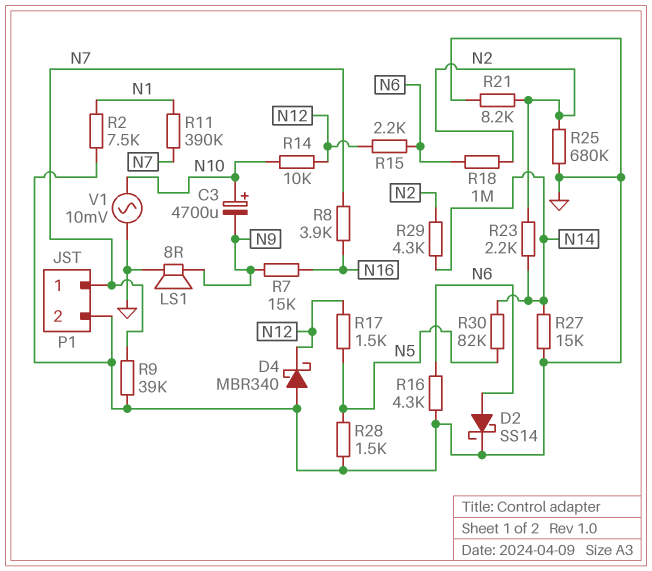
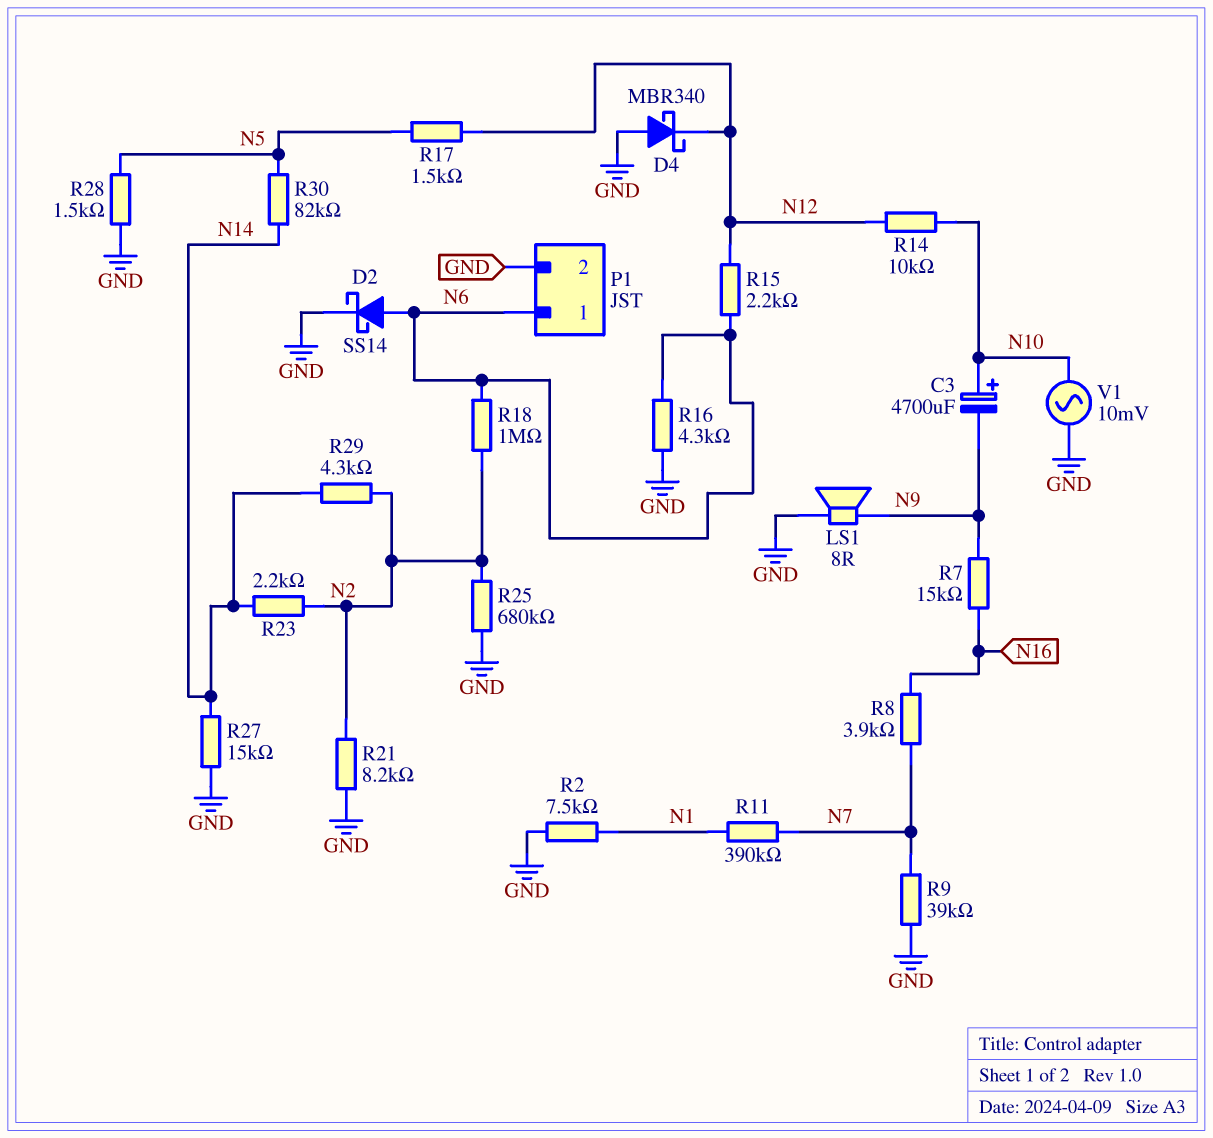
P1 pin 1: N7 -> N6

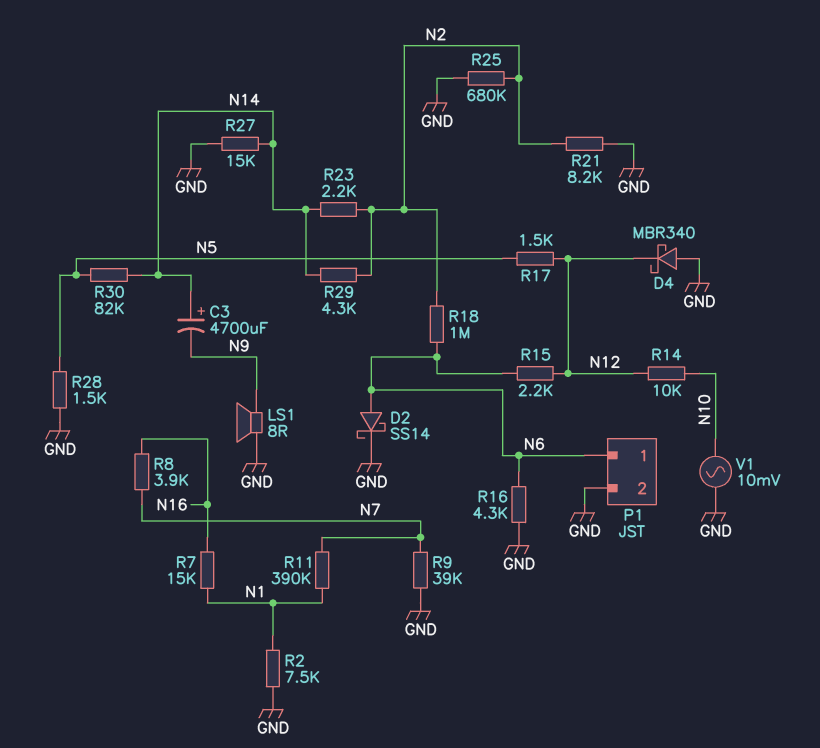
C3: 4700uF (plus N10, minus N9) -> 4700uF (plus N14, minus N9)
R7: 15k (N9, N16) -> 15k (N1, N16)

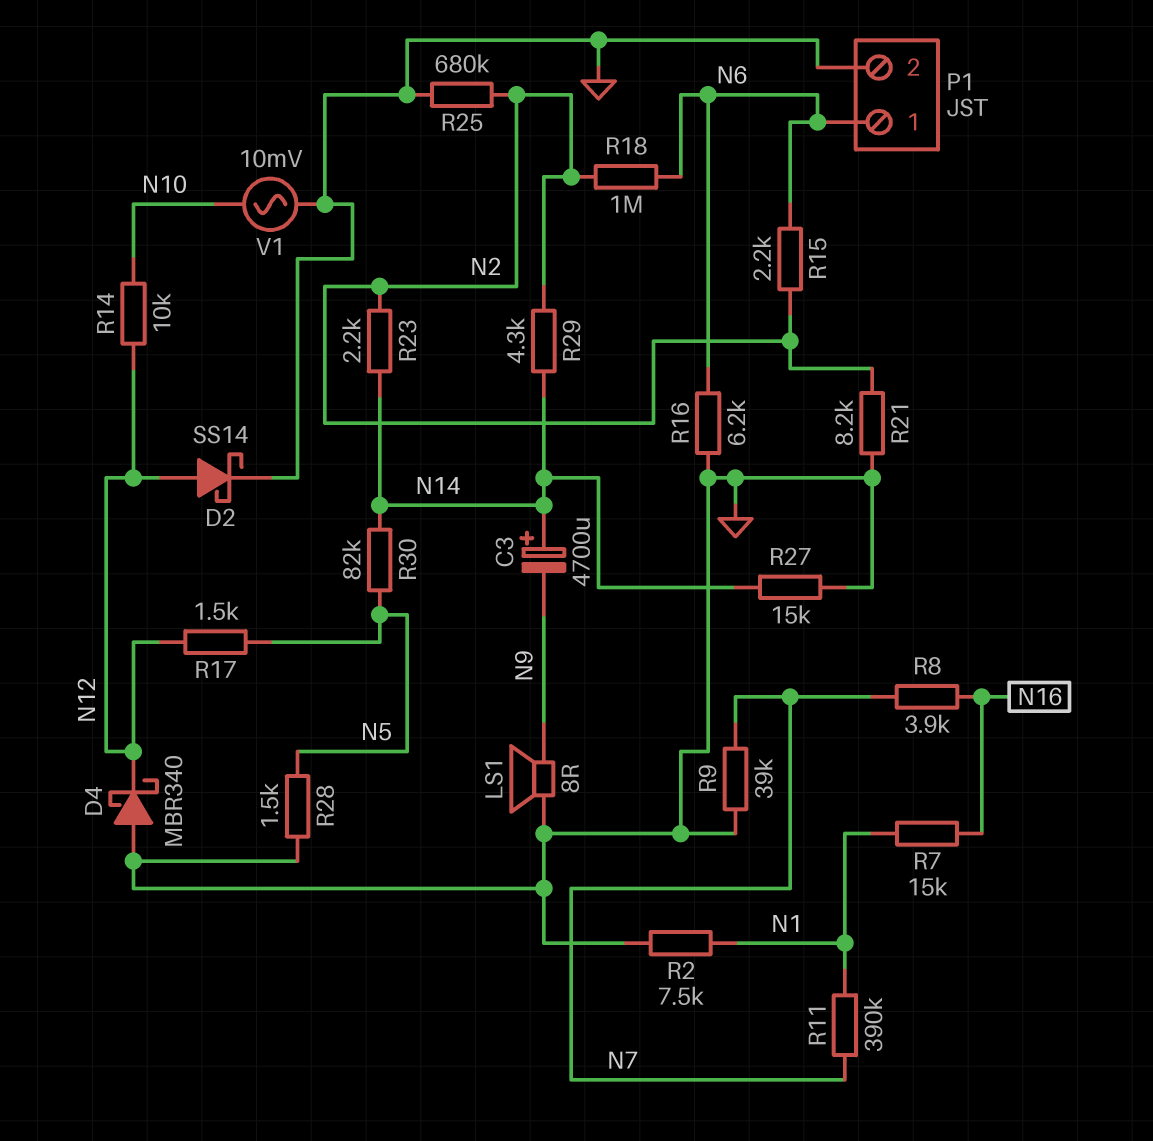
D2: schottky SS14 (A N6, K GND) -> schottky SS14 (A N12, K GND)
R15: 2.2k (N6, N12) -> 2.2k (N2, N6)
R16: 4.3k (GND, N6) -> 6.2k (GND, N6)

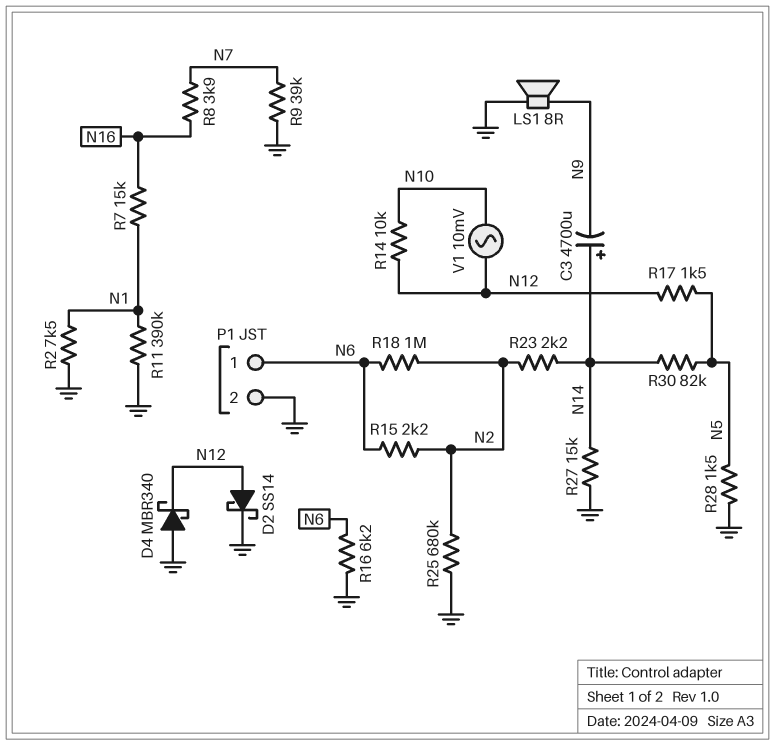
R11: 390k (N1, N7) -> 390k (GND, N1)
R21: 8.2k (GND, N2) -> none
R29: 4.3k (N2, N14) -> none
V1: AC 10mV (GND, N10) -> AC 10mV (N10, N12)

